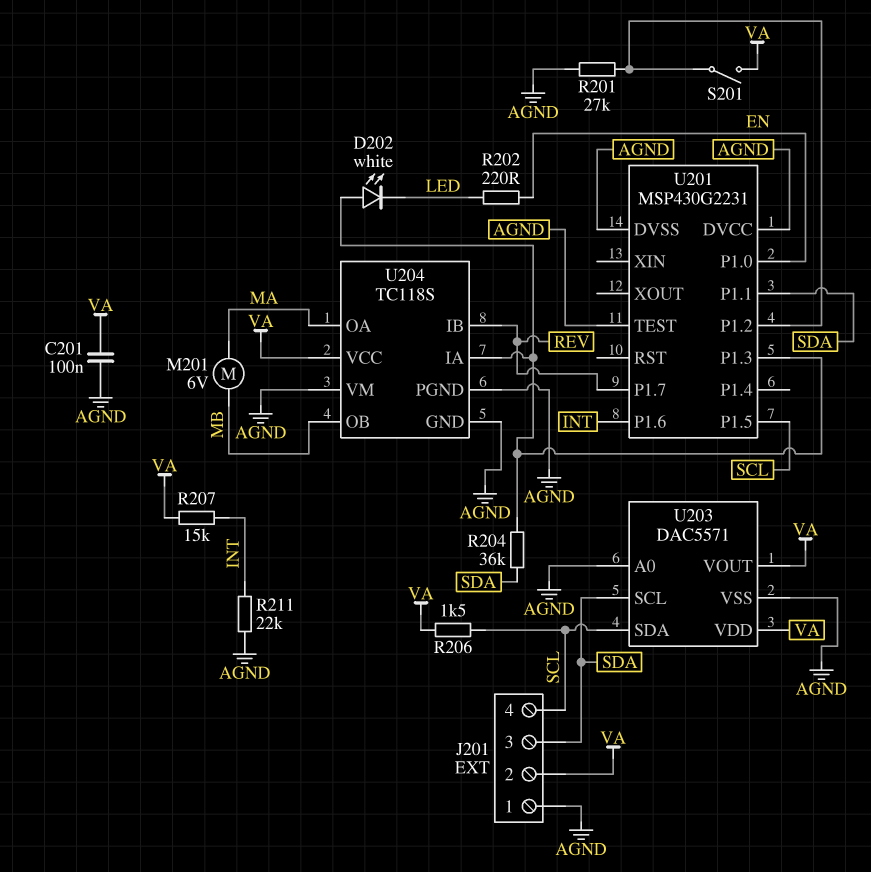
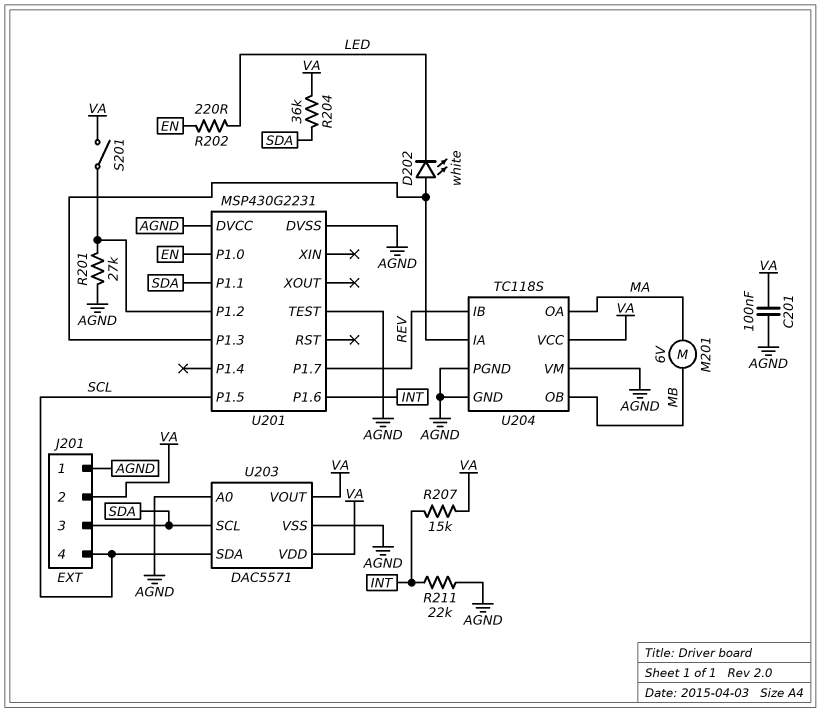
R204: 36k (SDA, U201/P1.3) -> 36k (SDA, VA)
R206: 1.5k (SCL, VA) -> none

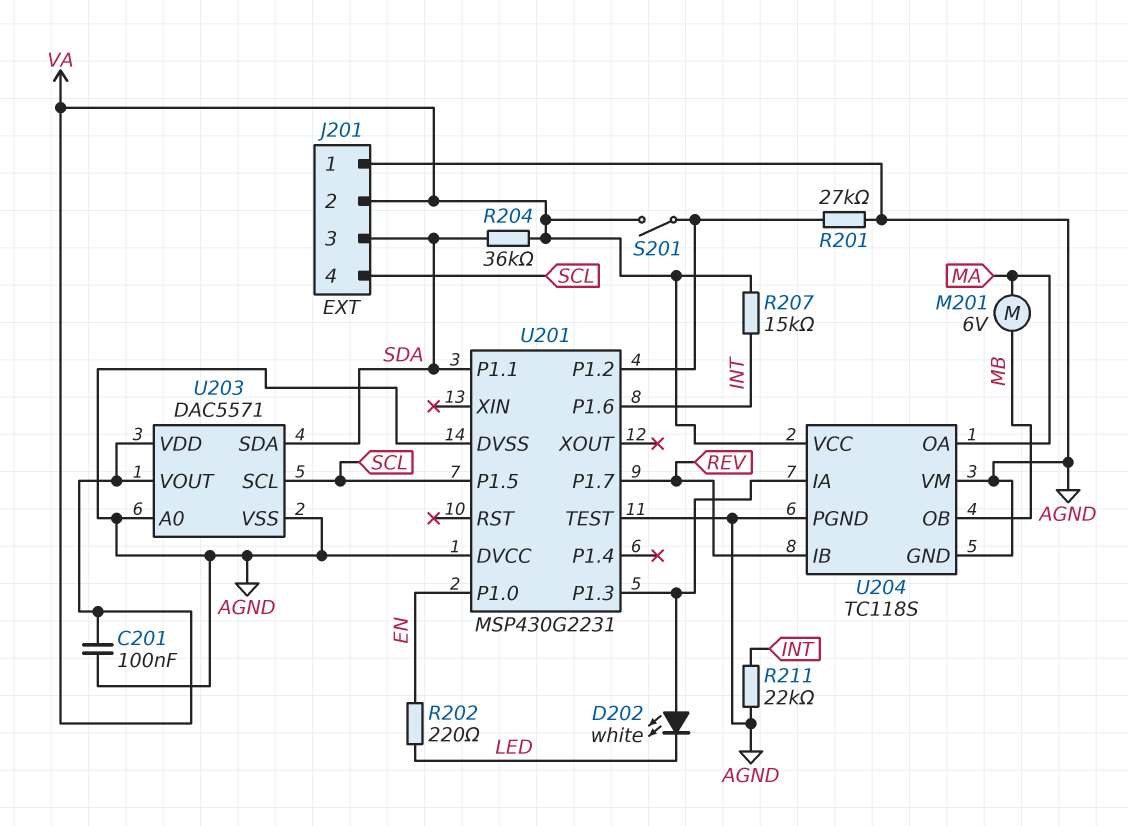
U203 pin SCL: SDA -> SCL
U203 pin SDA: SCL -> SDA

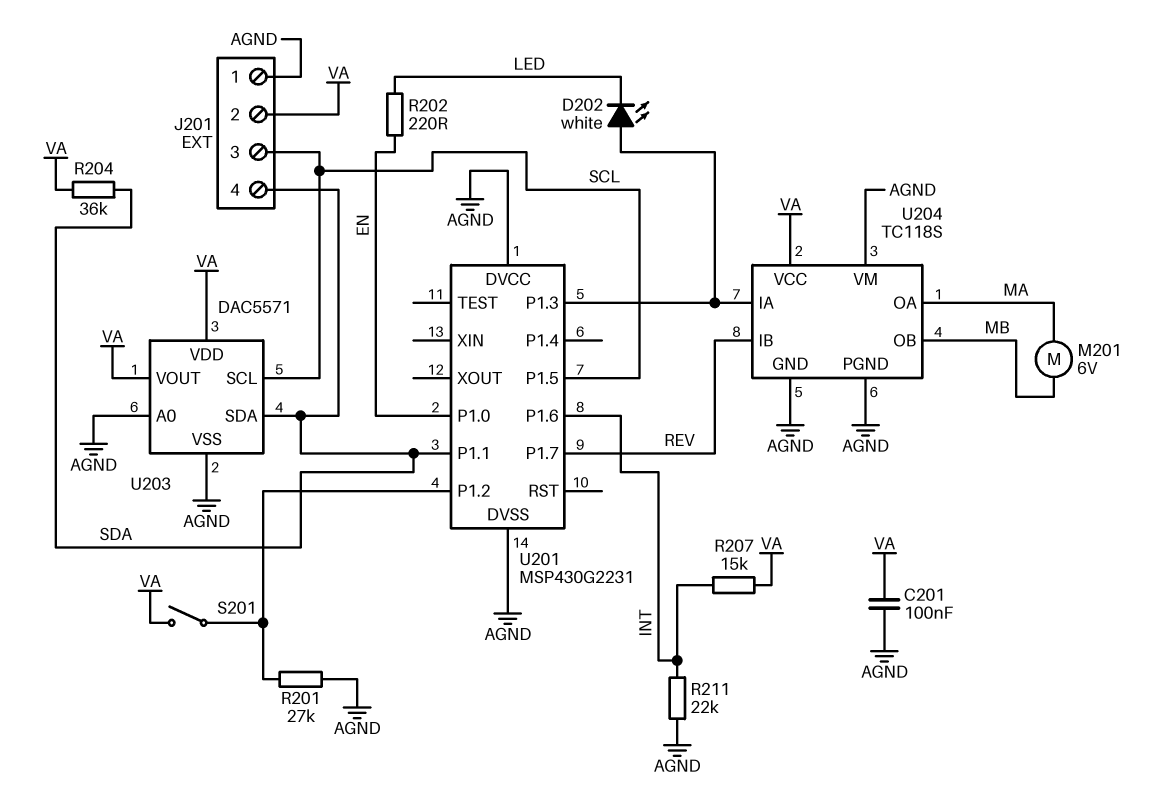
J201 pin 3: SDA -> SCL
J201 pin 4: SCL -> SDA
U201 pin TEST: AGND -> none

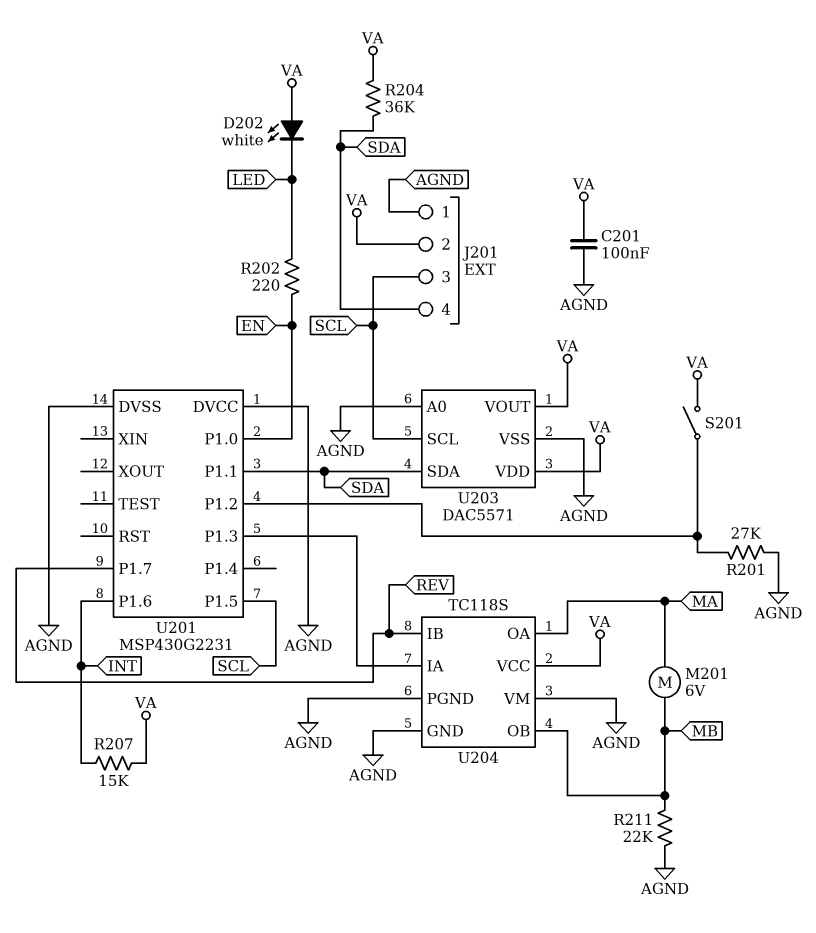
D202: LED white (A U201/P1.3, K LED) -> LED white (A VA, K LED)
R211: 22k (AGND, INT) -> 22k (AGND, MB)

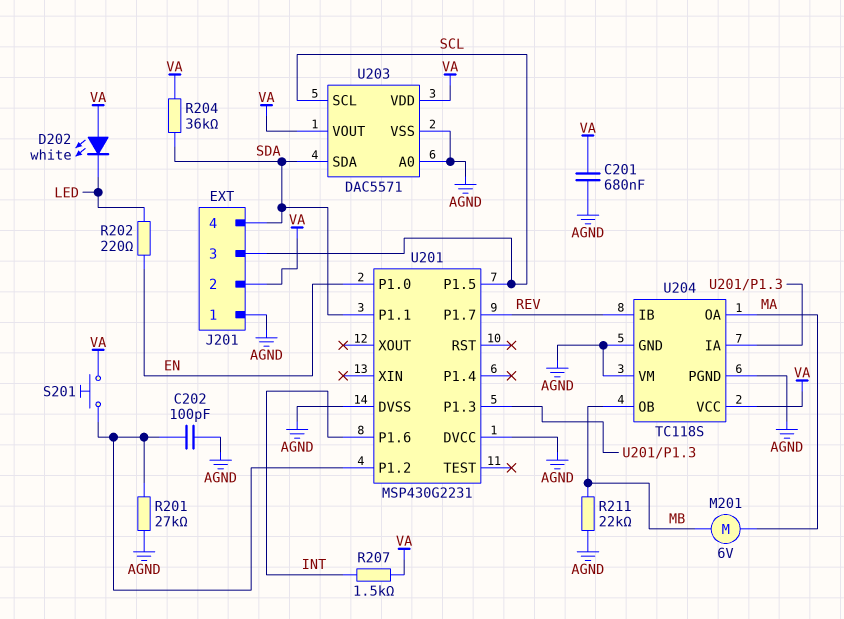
C201: 100nF (AGND, VA) -> 680nF (AGND, VA)
C202: none -> 100pF (AGND, U201/P1.2)
R207: 15k (INT, VA) -> 1.5k (INT, VA)
S201: switch (U201/P1.2, VA) -> button (U201/P1.2, VA)

